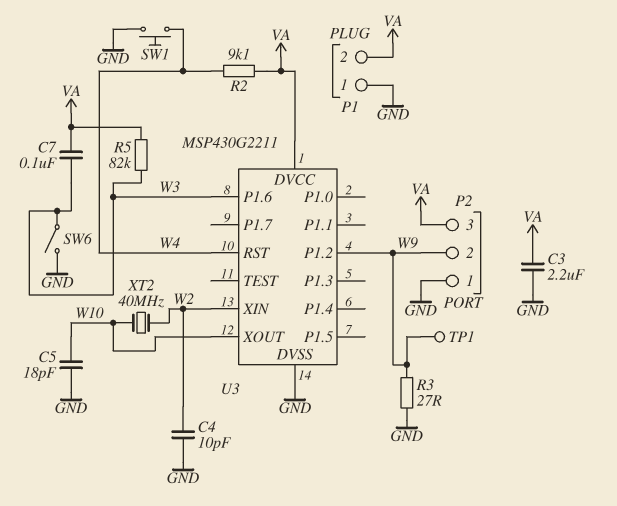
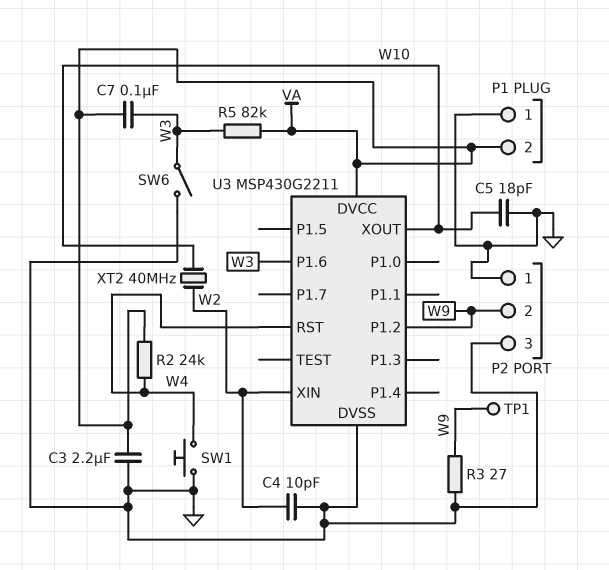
P2 pin 3: VA -> GND
R2: 9.1k (VA, W4) -> 24k (VA, W4)

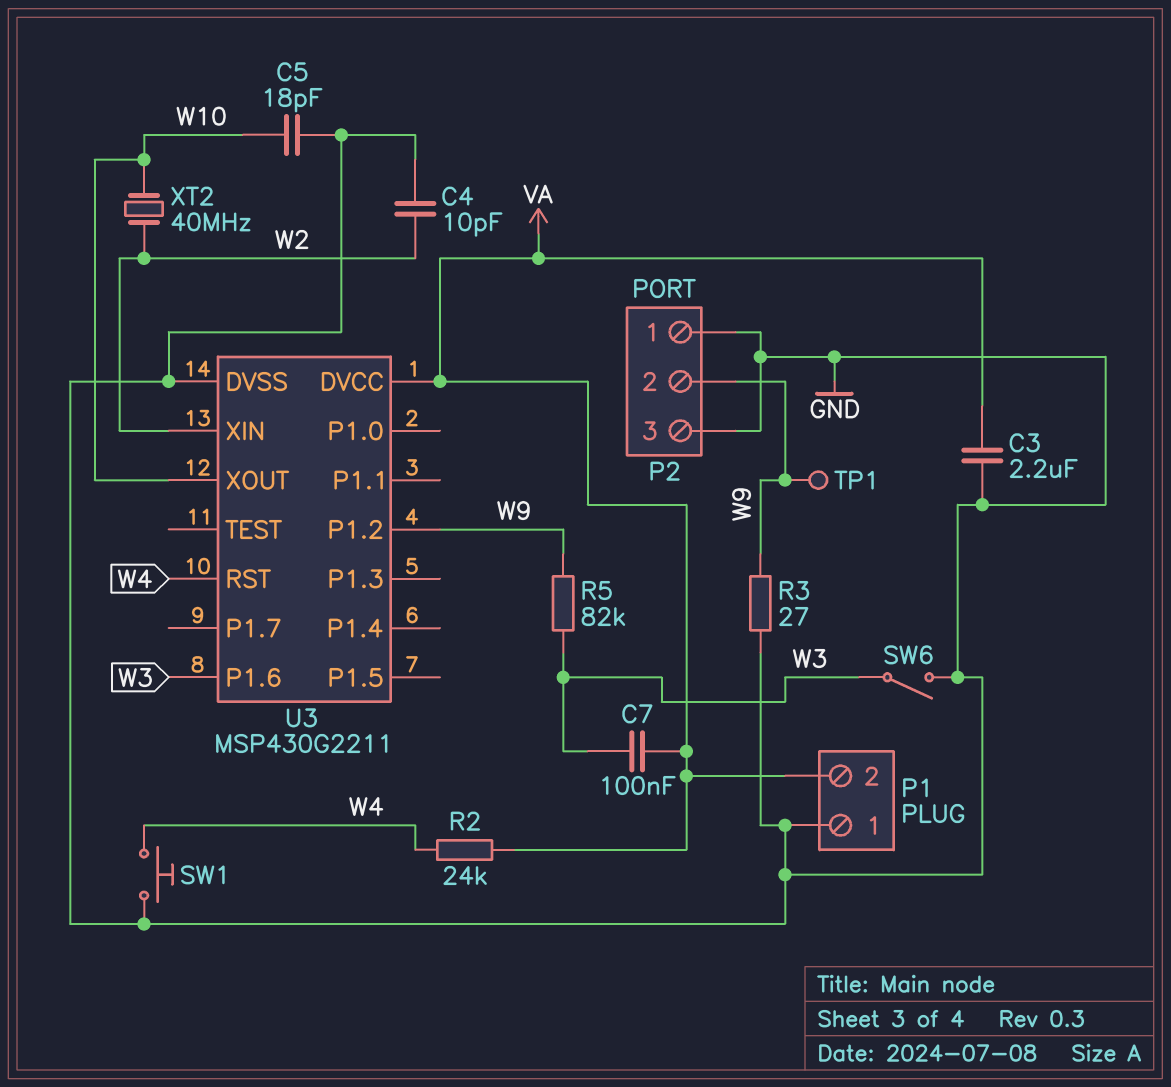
R5: 82k (VA, W3) -> 82k (W3, W9)

